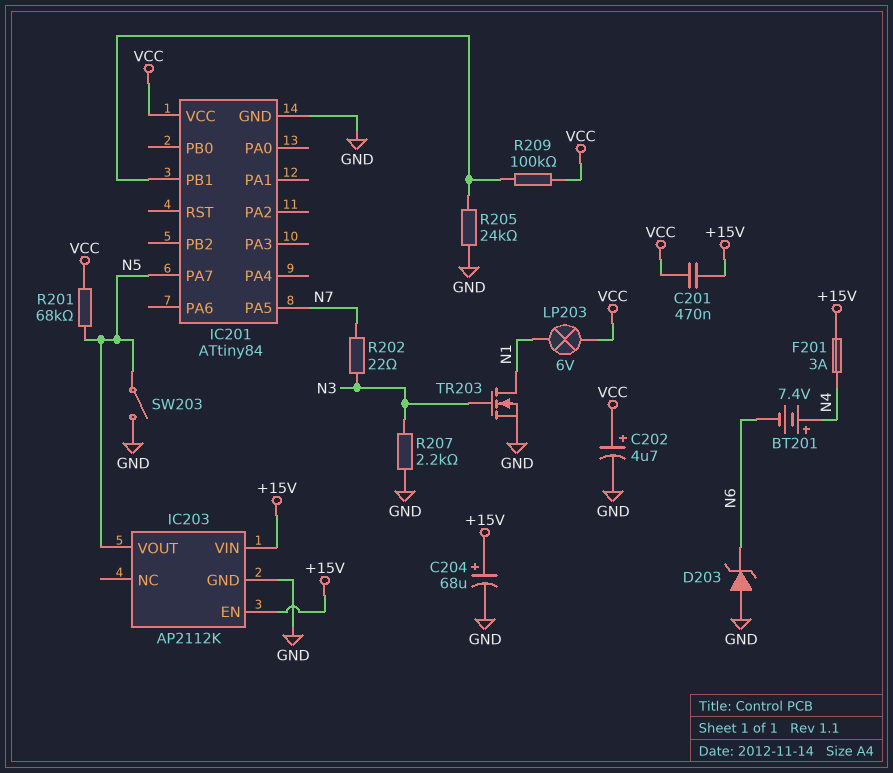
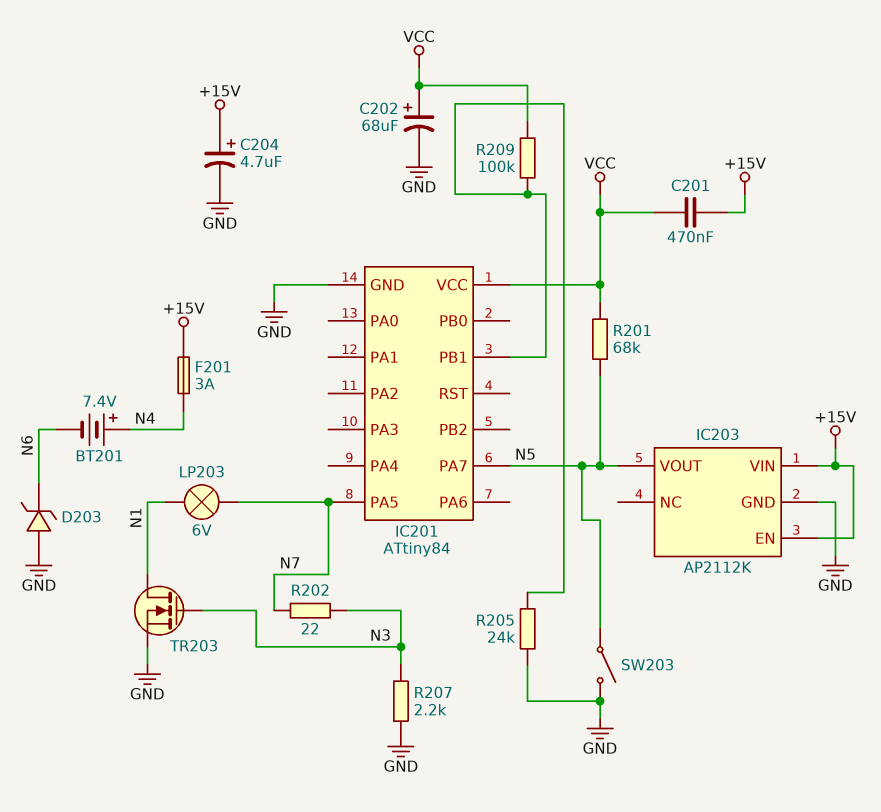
C202: 4.7uF (plus VCC, minus GND) -> 68uF (plus VCC, minus GND)
C204: 68uF (plus +15V, minus GND) -> 4.7uF (plus +15V, minus GND)
LP203: lamp 6V (N1, VCC) -> lamp 6V (N1, N7)

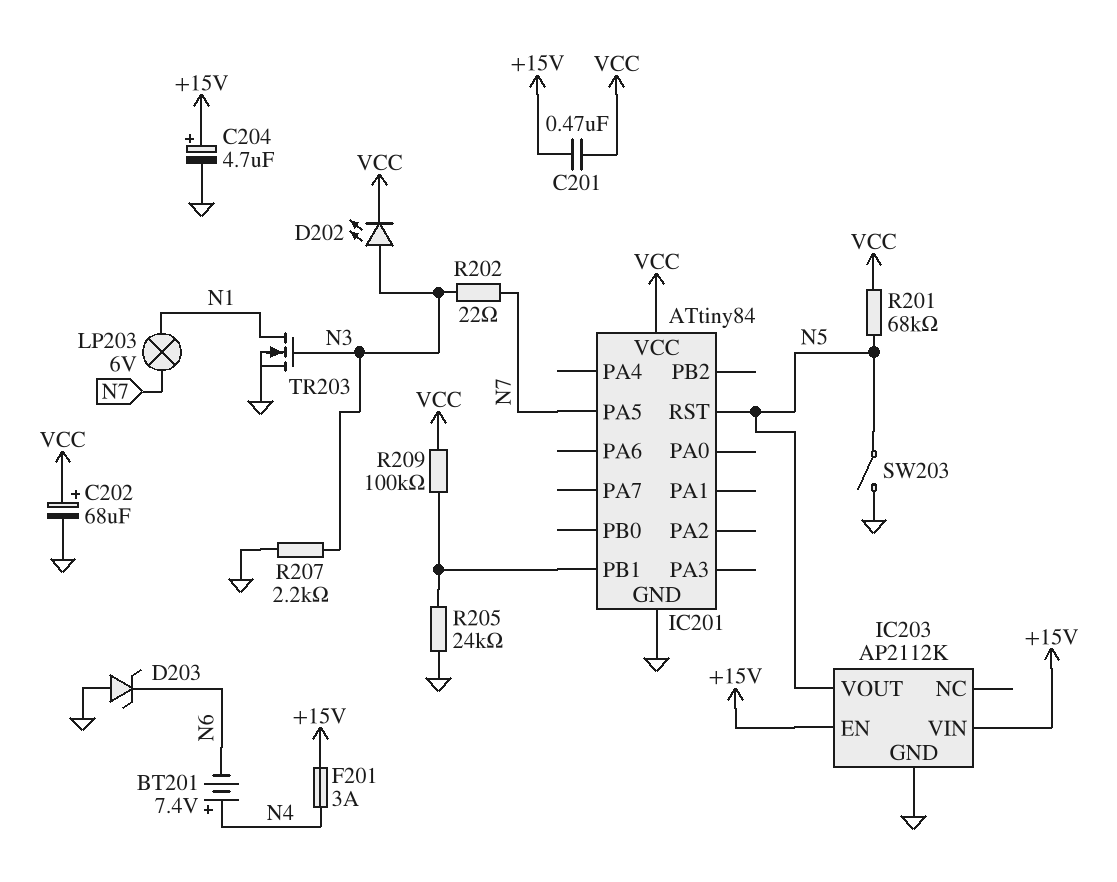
D202: none -> LED (A N3, K VCC)
IC201 pin PA7: N5 -> none
IC201 pin RST: none -> N5

